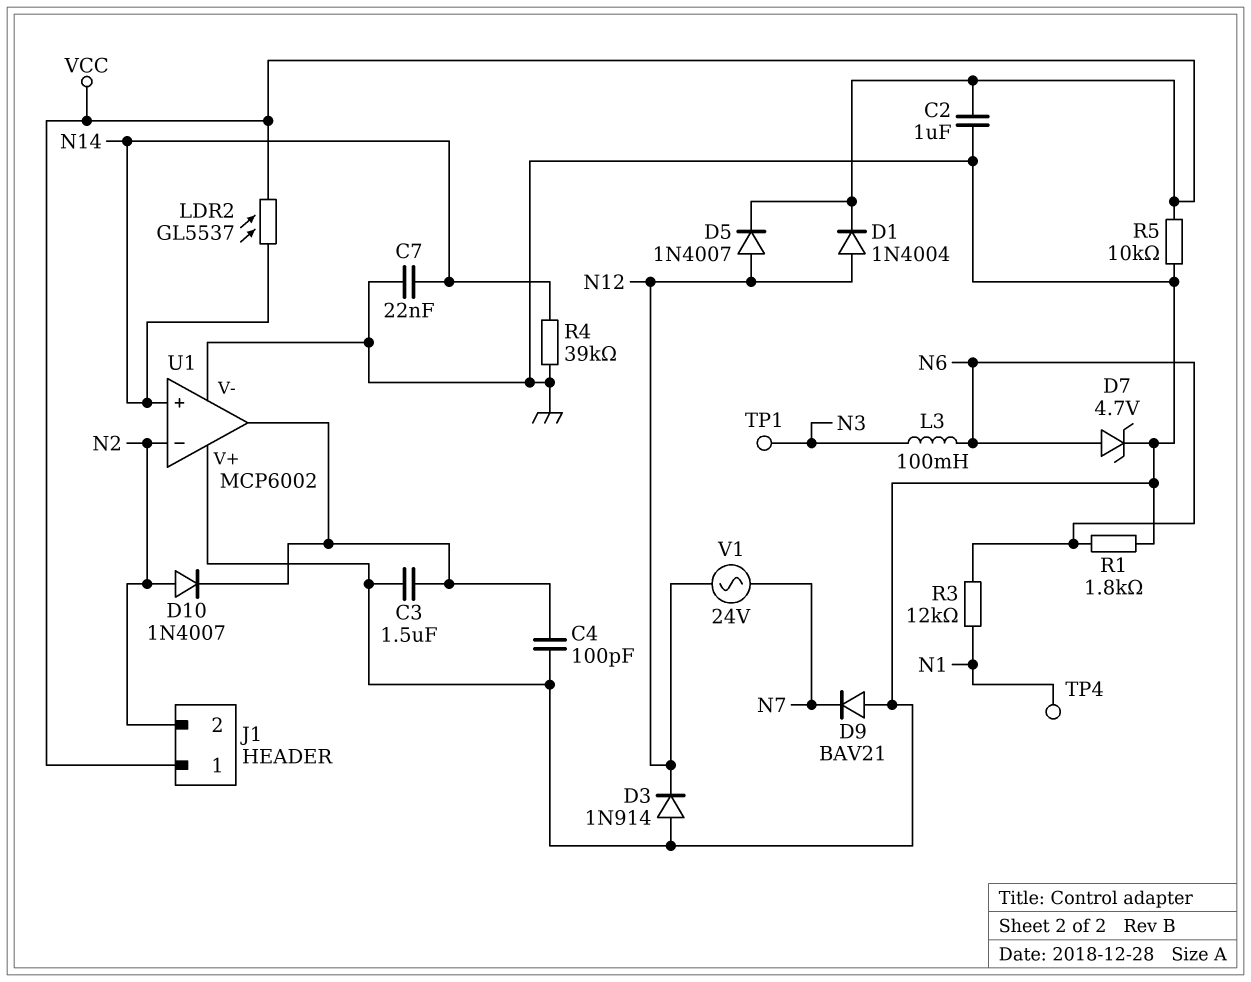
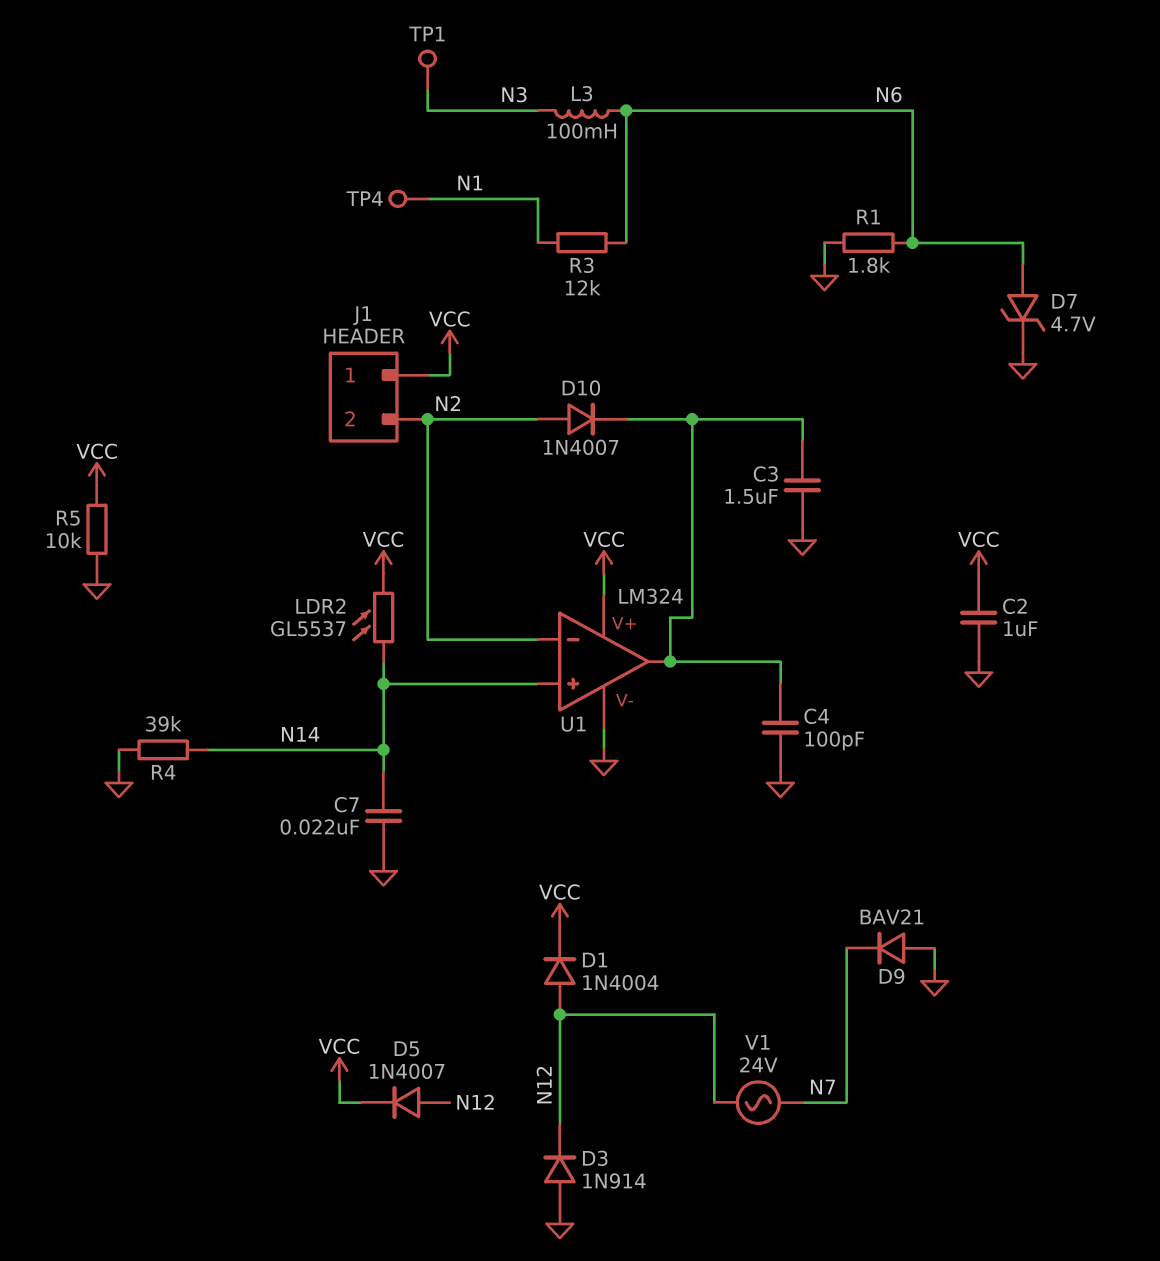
U1: MCP6002 -> LM324
U1 pin V+: GND -> VCC

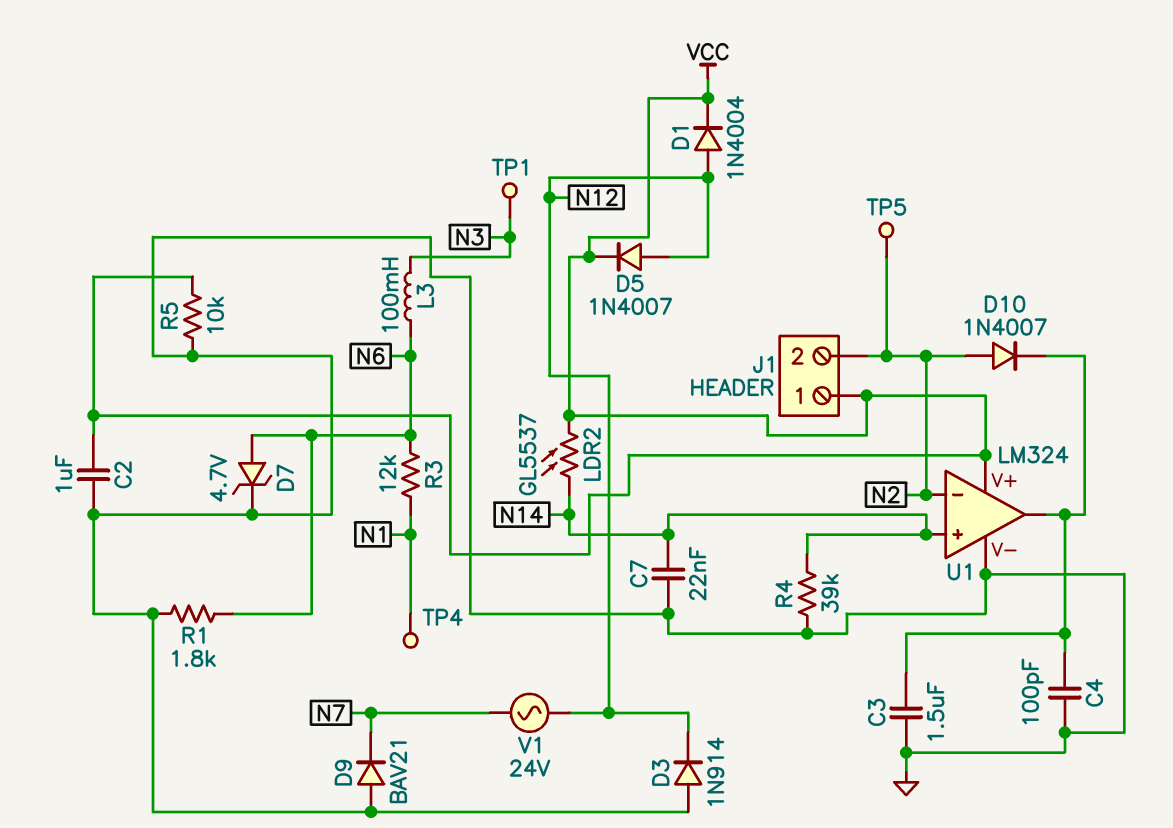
TP5: none -> test point (N2)

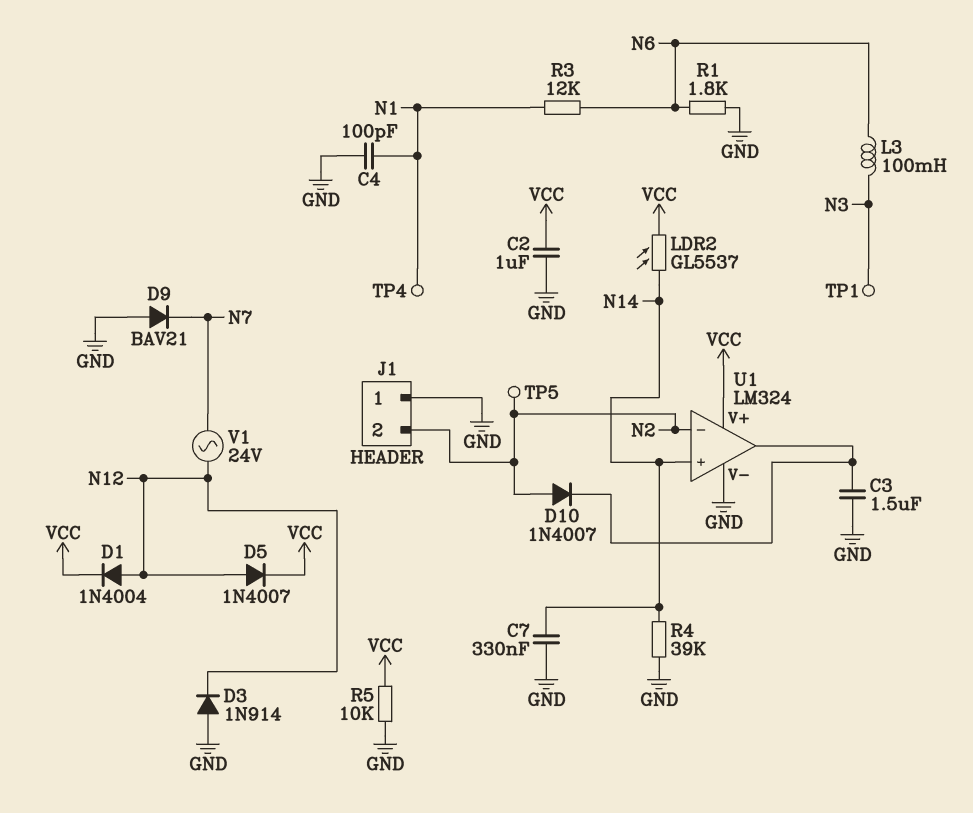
C4: 100pF (GND, U1/out) -> 100pF (GND, N1)
C7: 22nF (GND, N14) -> 330nF (GND, N14)
D7: zener 4.7V (A N6, K GND) -> none
J1 pin 1: VCC -> GND

